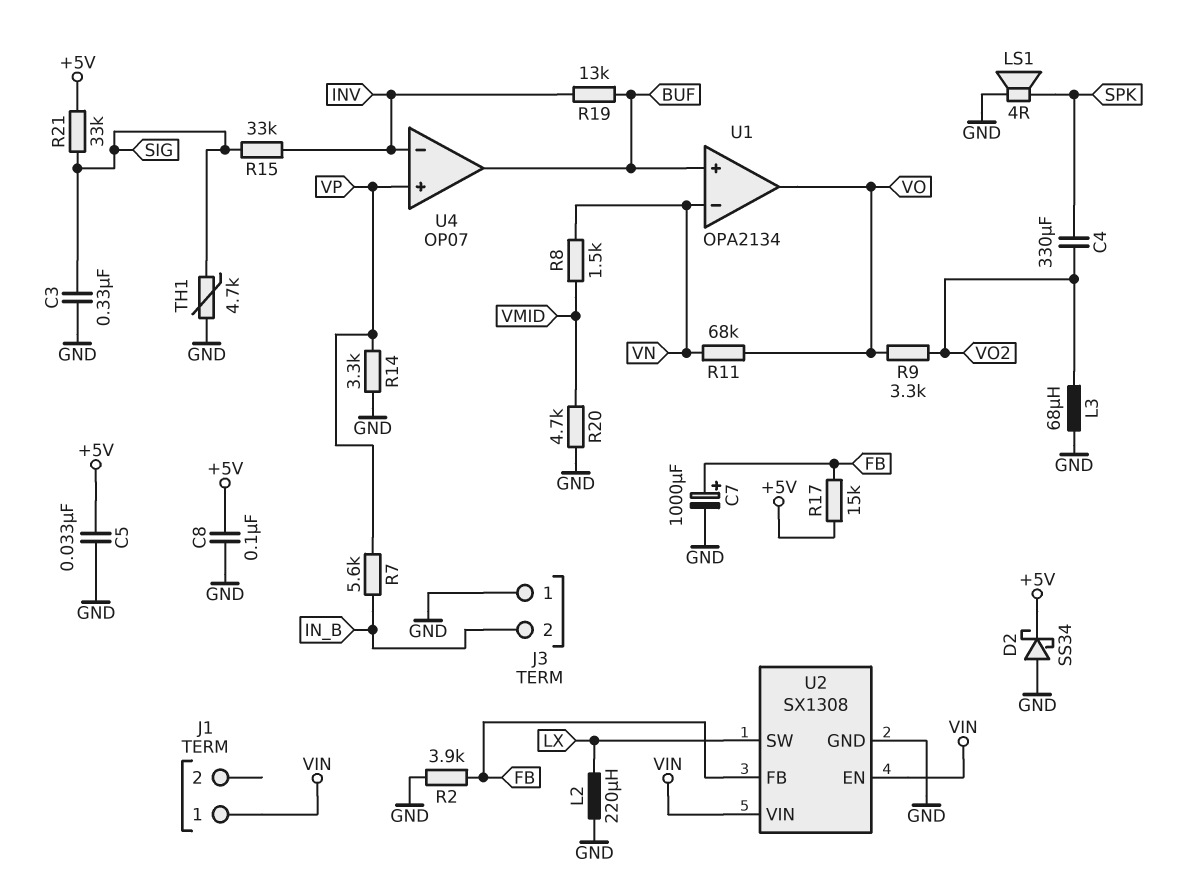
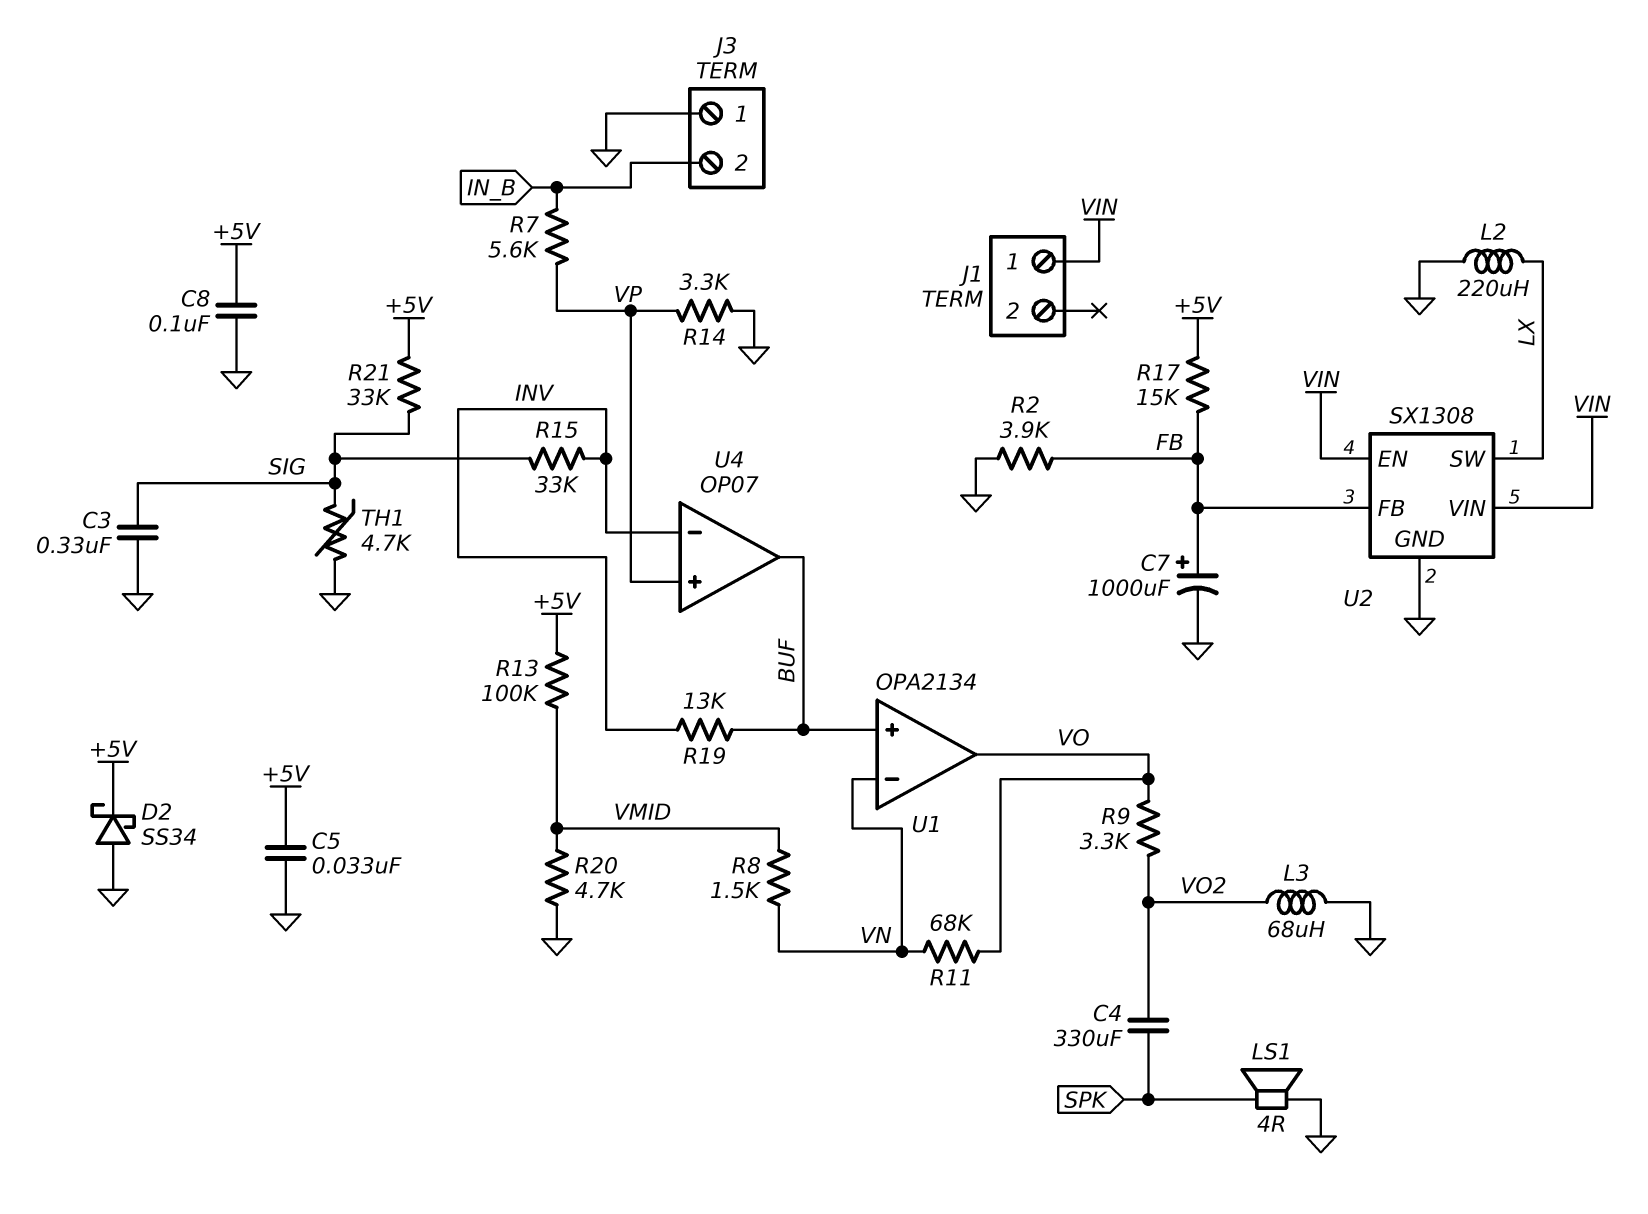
R13: none -> 100k (+5V, VMID)

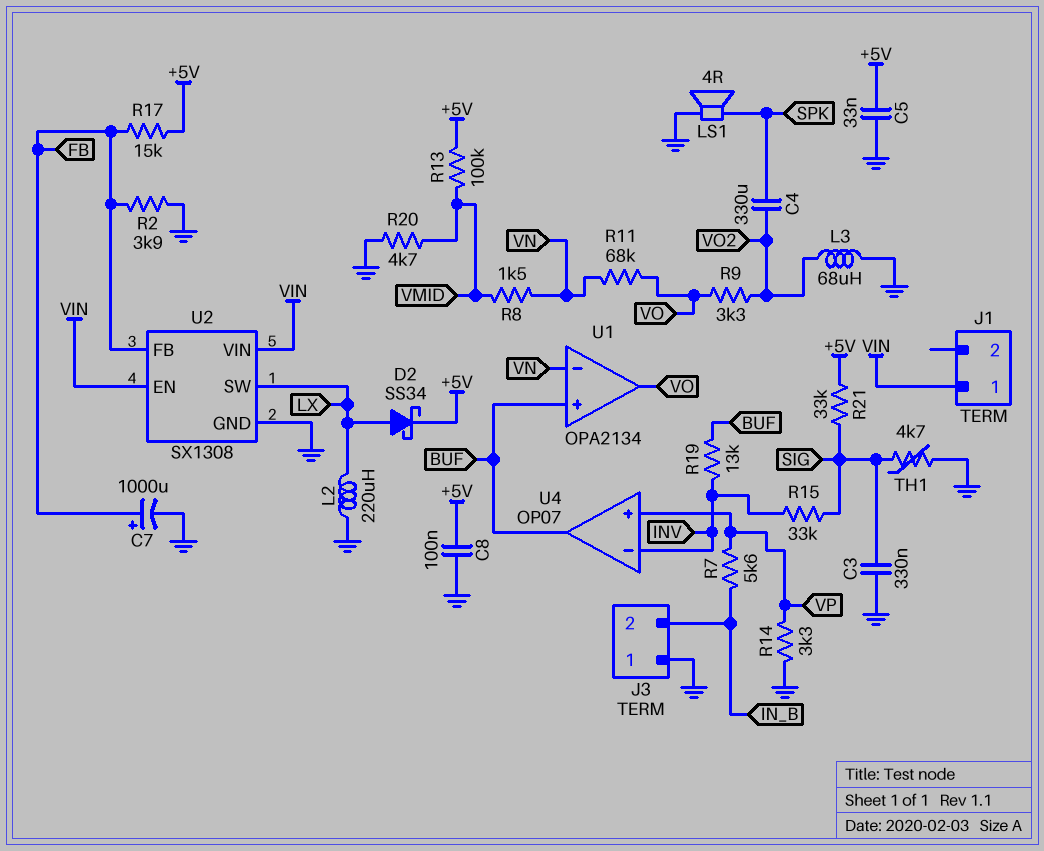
D2: schottky SS34 (A GND, K +5V) -> schottky SS34 (A LX, K +5V)

